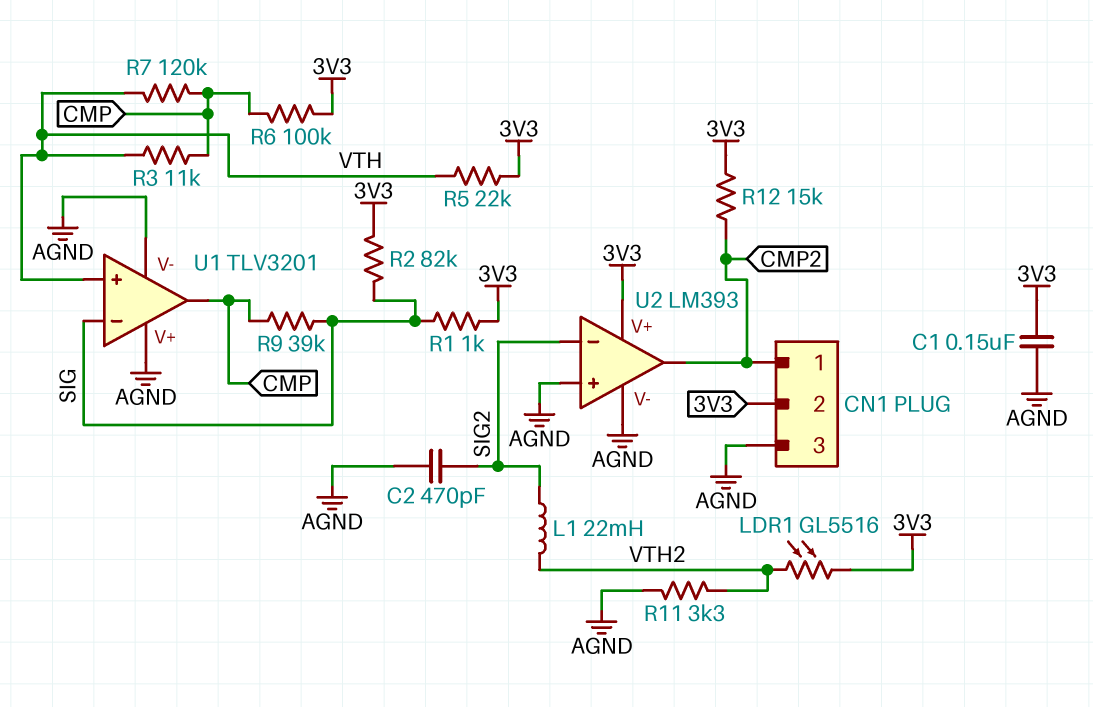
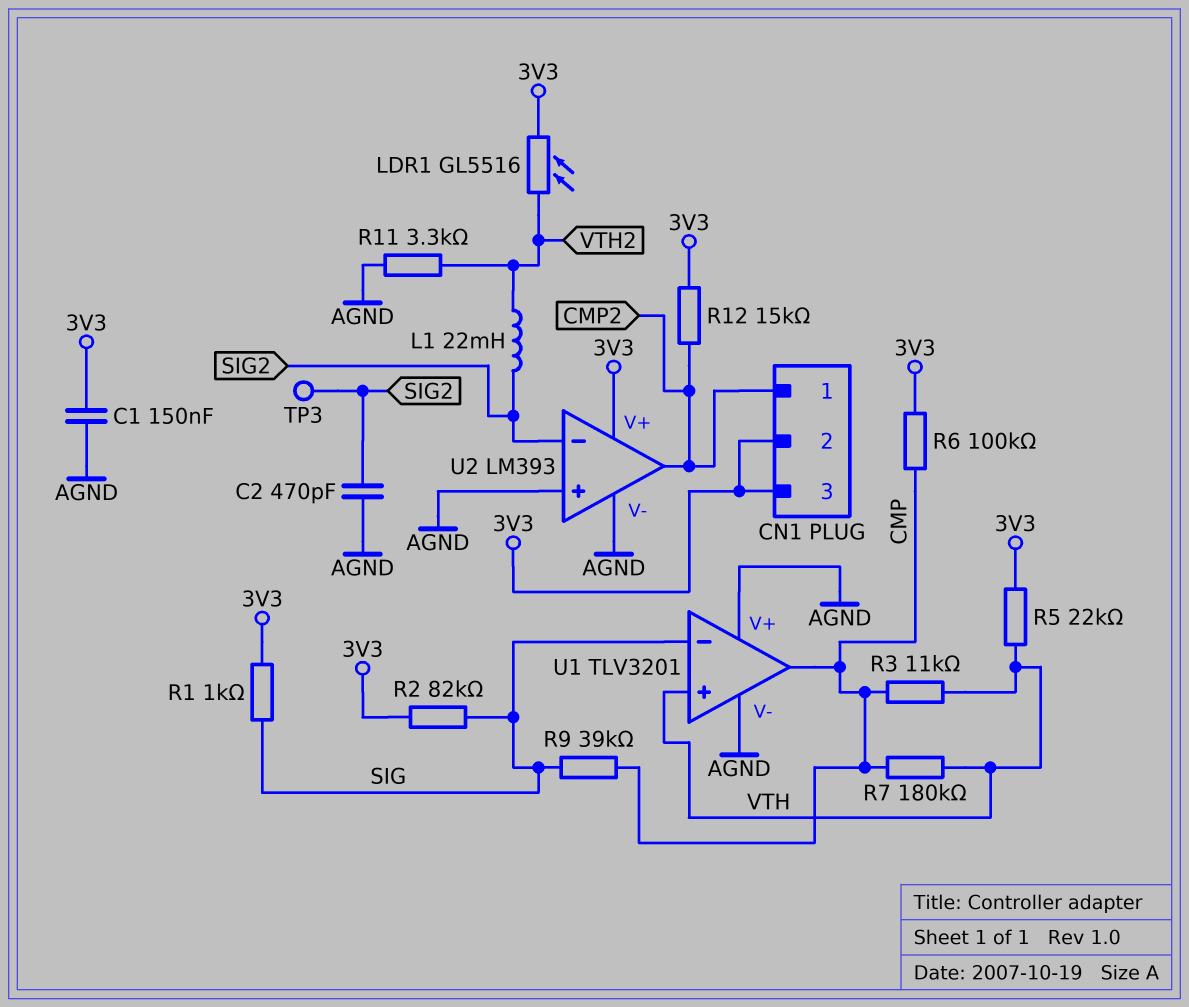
CN1 pin 3: AGND -> 3V3
R7: 120k (CMP, VTH) -> 180k (CMP, VTH)
TP3: none -> test point (SIG2)

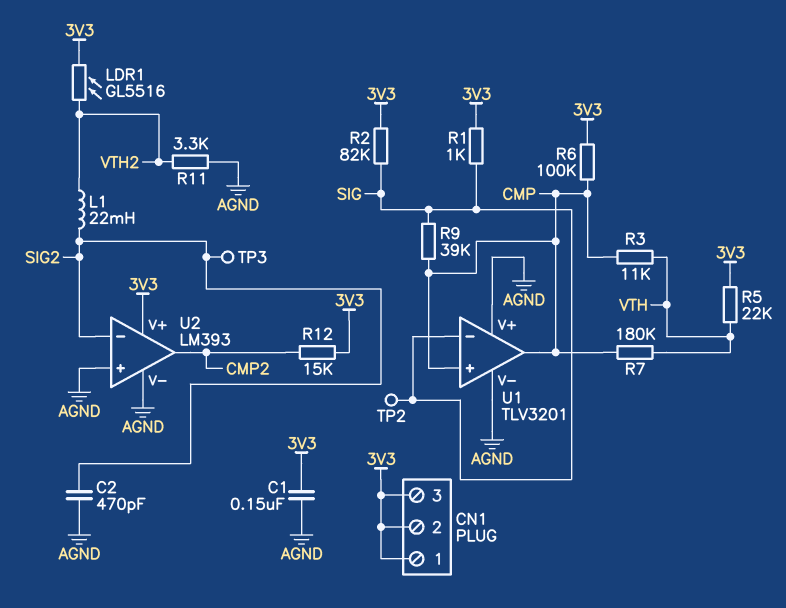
CN1 pin 1: CMP2 -> 3V3
TP2: none -> test point (SIG)
U1 pin in+: VTH -> CMP

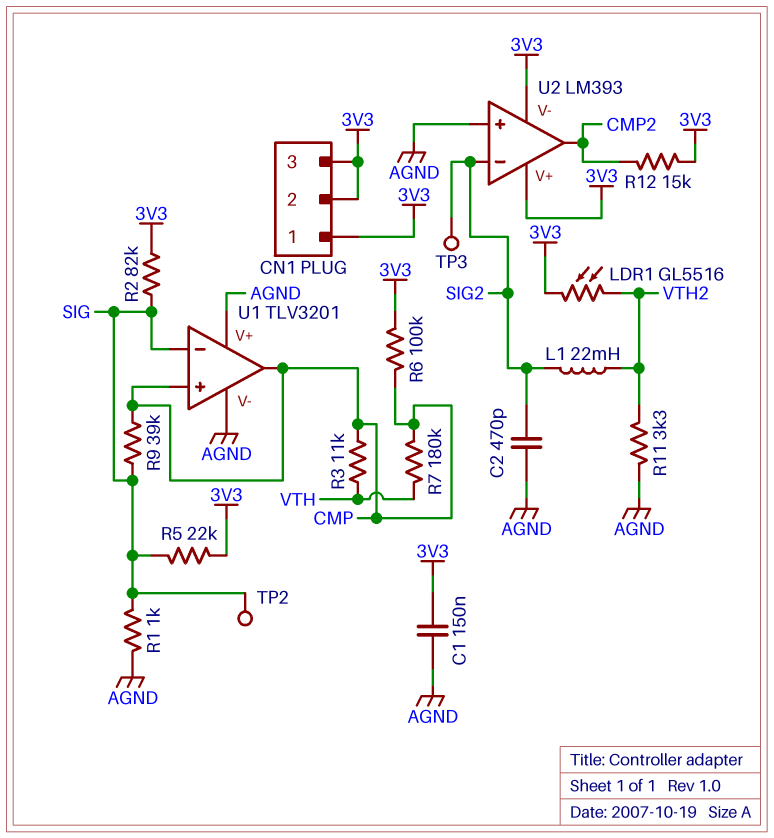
R1: 1k (3V3, SIG) -> 1k (AGND, SIG)
R5: 22k (3V3, VTH) -> 22k (3V3, SIG)
U2 pin V-: AGND -> 3V3

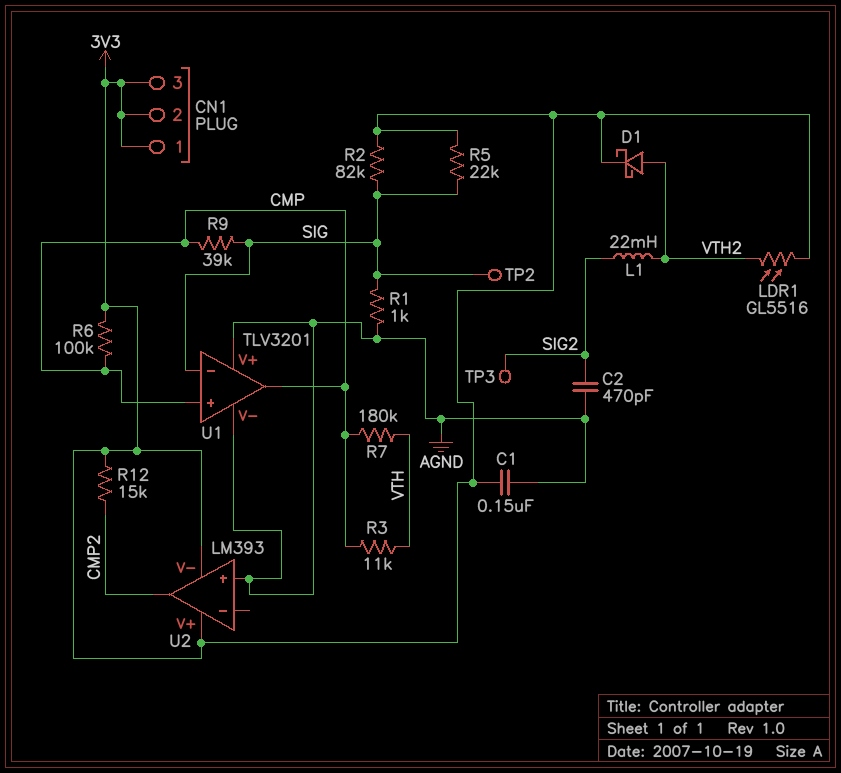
D1: none -> schottky (A VTH2, K 3V3)
R11: 3.3k (AGND, VTH2) -> none
U2 pin in-: SIG2 -> none

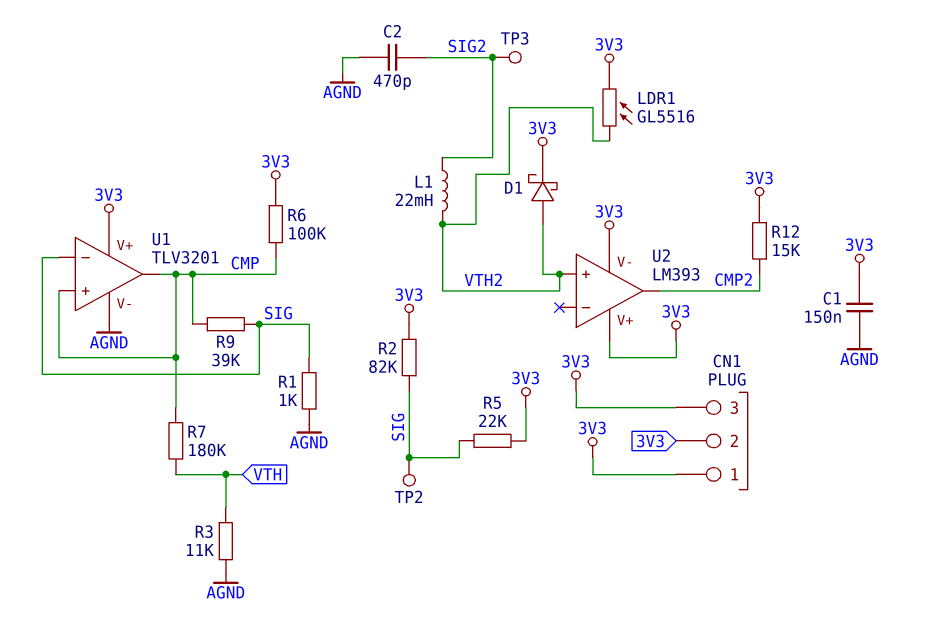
R3: 11k (CMP, VTH) -> 11k (AGND, VTH)
U1 pin V+: AGND -> 3V3
U2 pin in+: AGND -> VTH2

